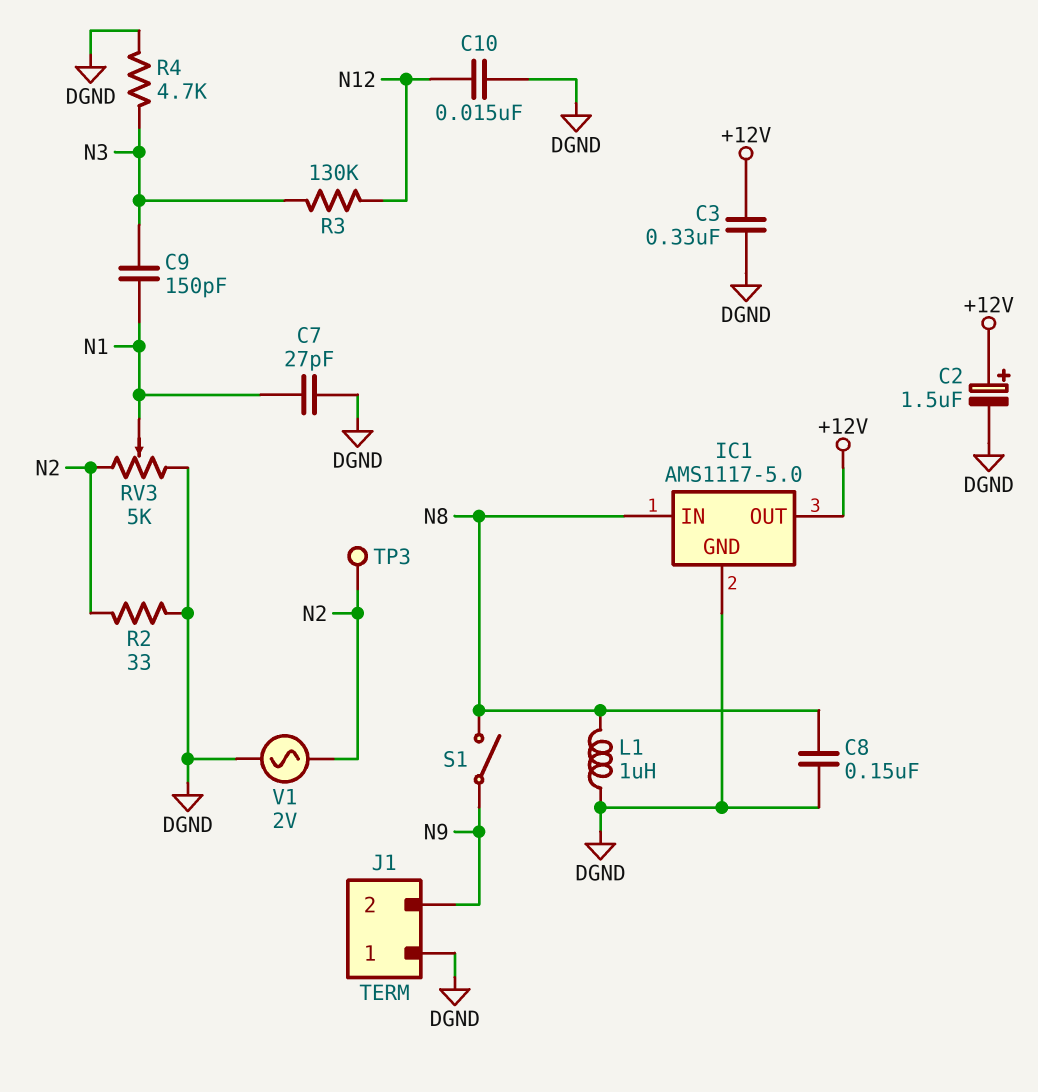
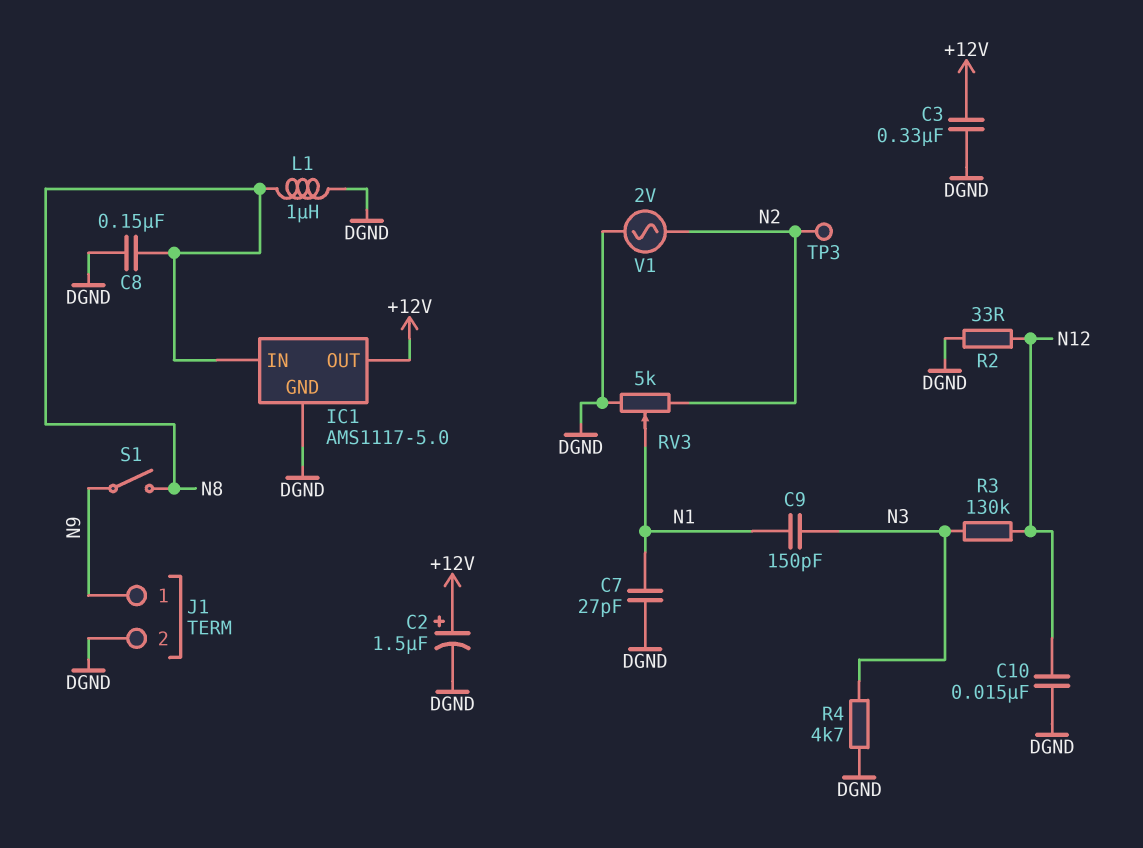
J1 pin 1: DGND -> N9
J1 pin 2: N9 -> DGND
R2: 33 (DGND, N2) -> 33 (DGND, N12)

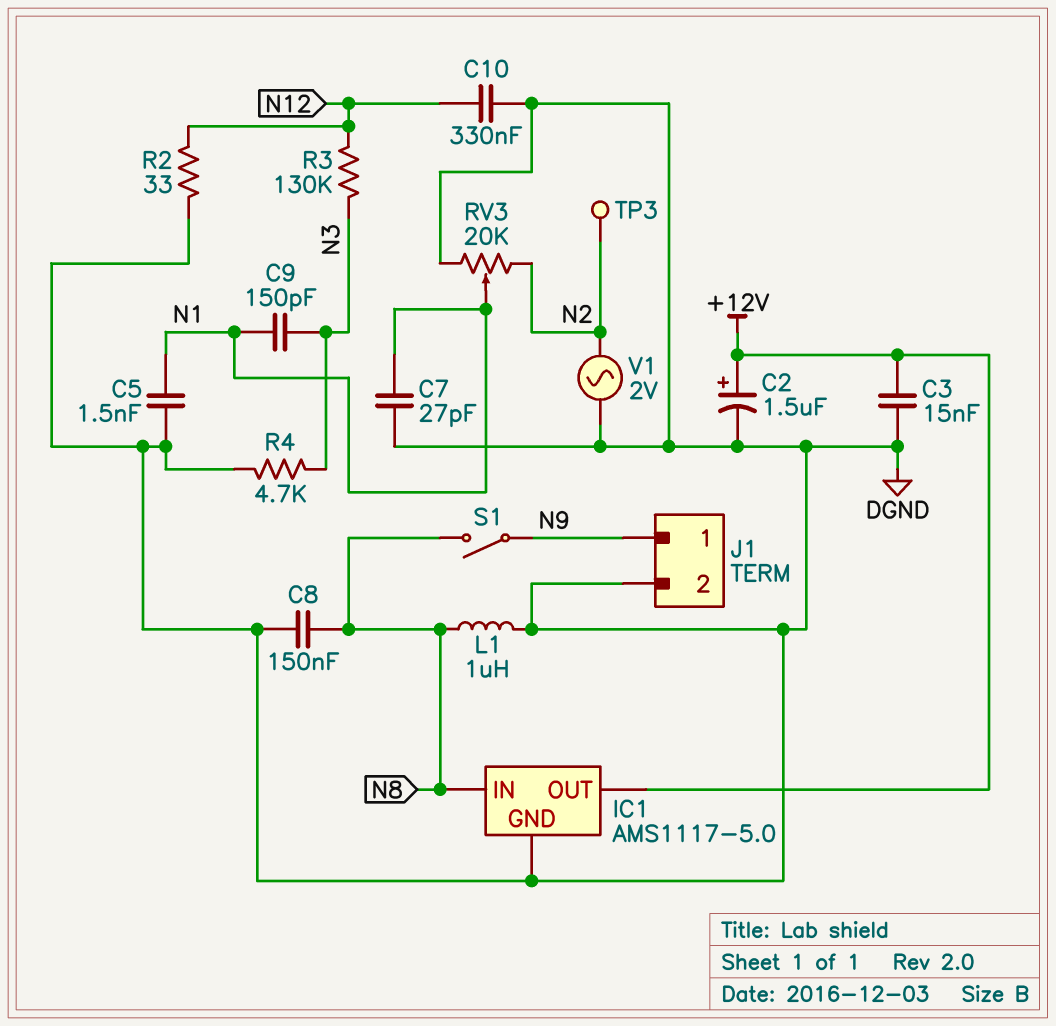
C3: 330nF (+12V, DGND) -> 15nF (+12V, DGND)
C5: none -> 1.5nF (DGND, N1)
C10: 15nF (DGND, N12) -> 330nF (DGND, N12)
RV3: 5k (DGND, N2, wiper N1) -> 20k (DGND, N2, wiper N1)

